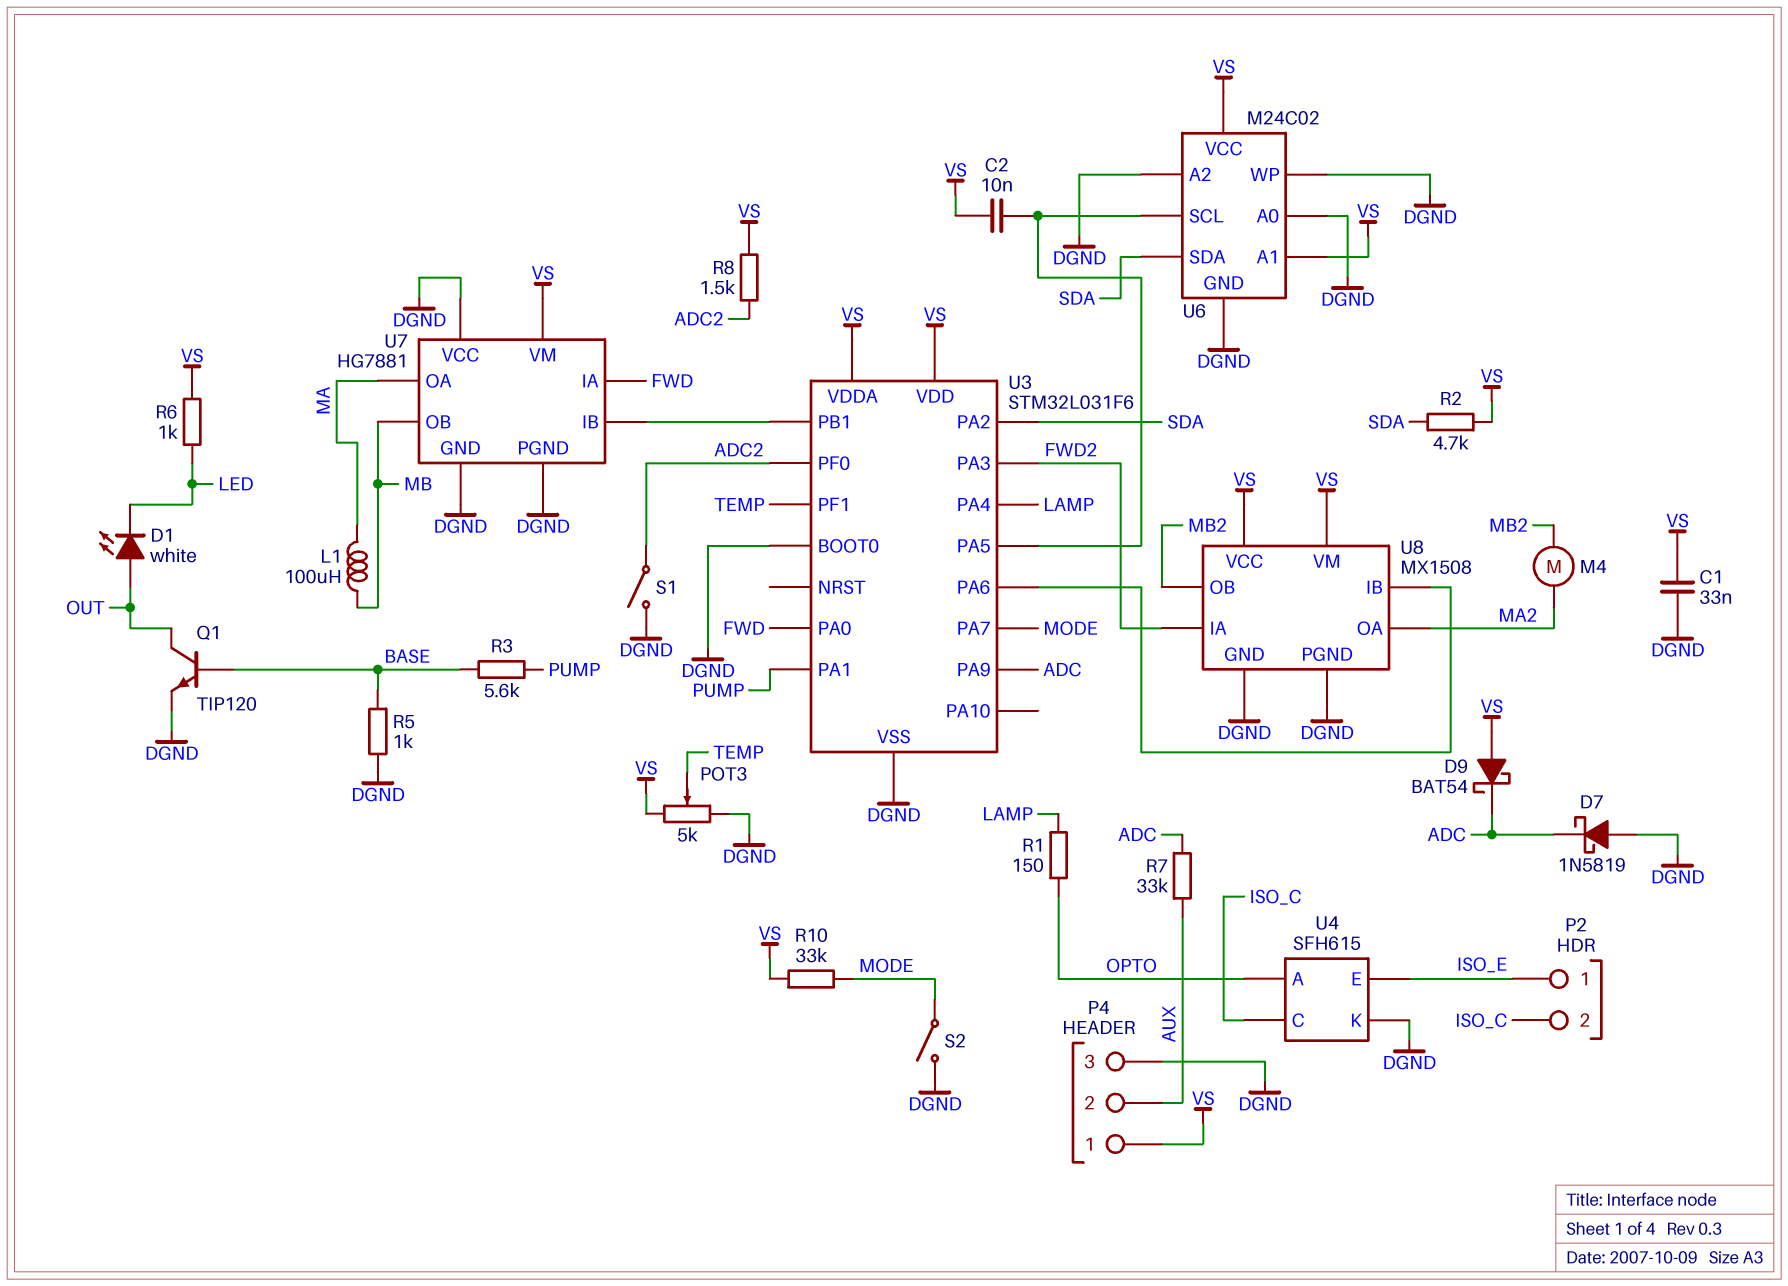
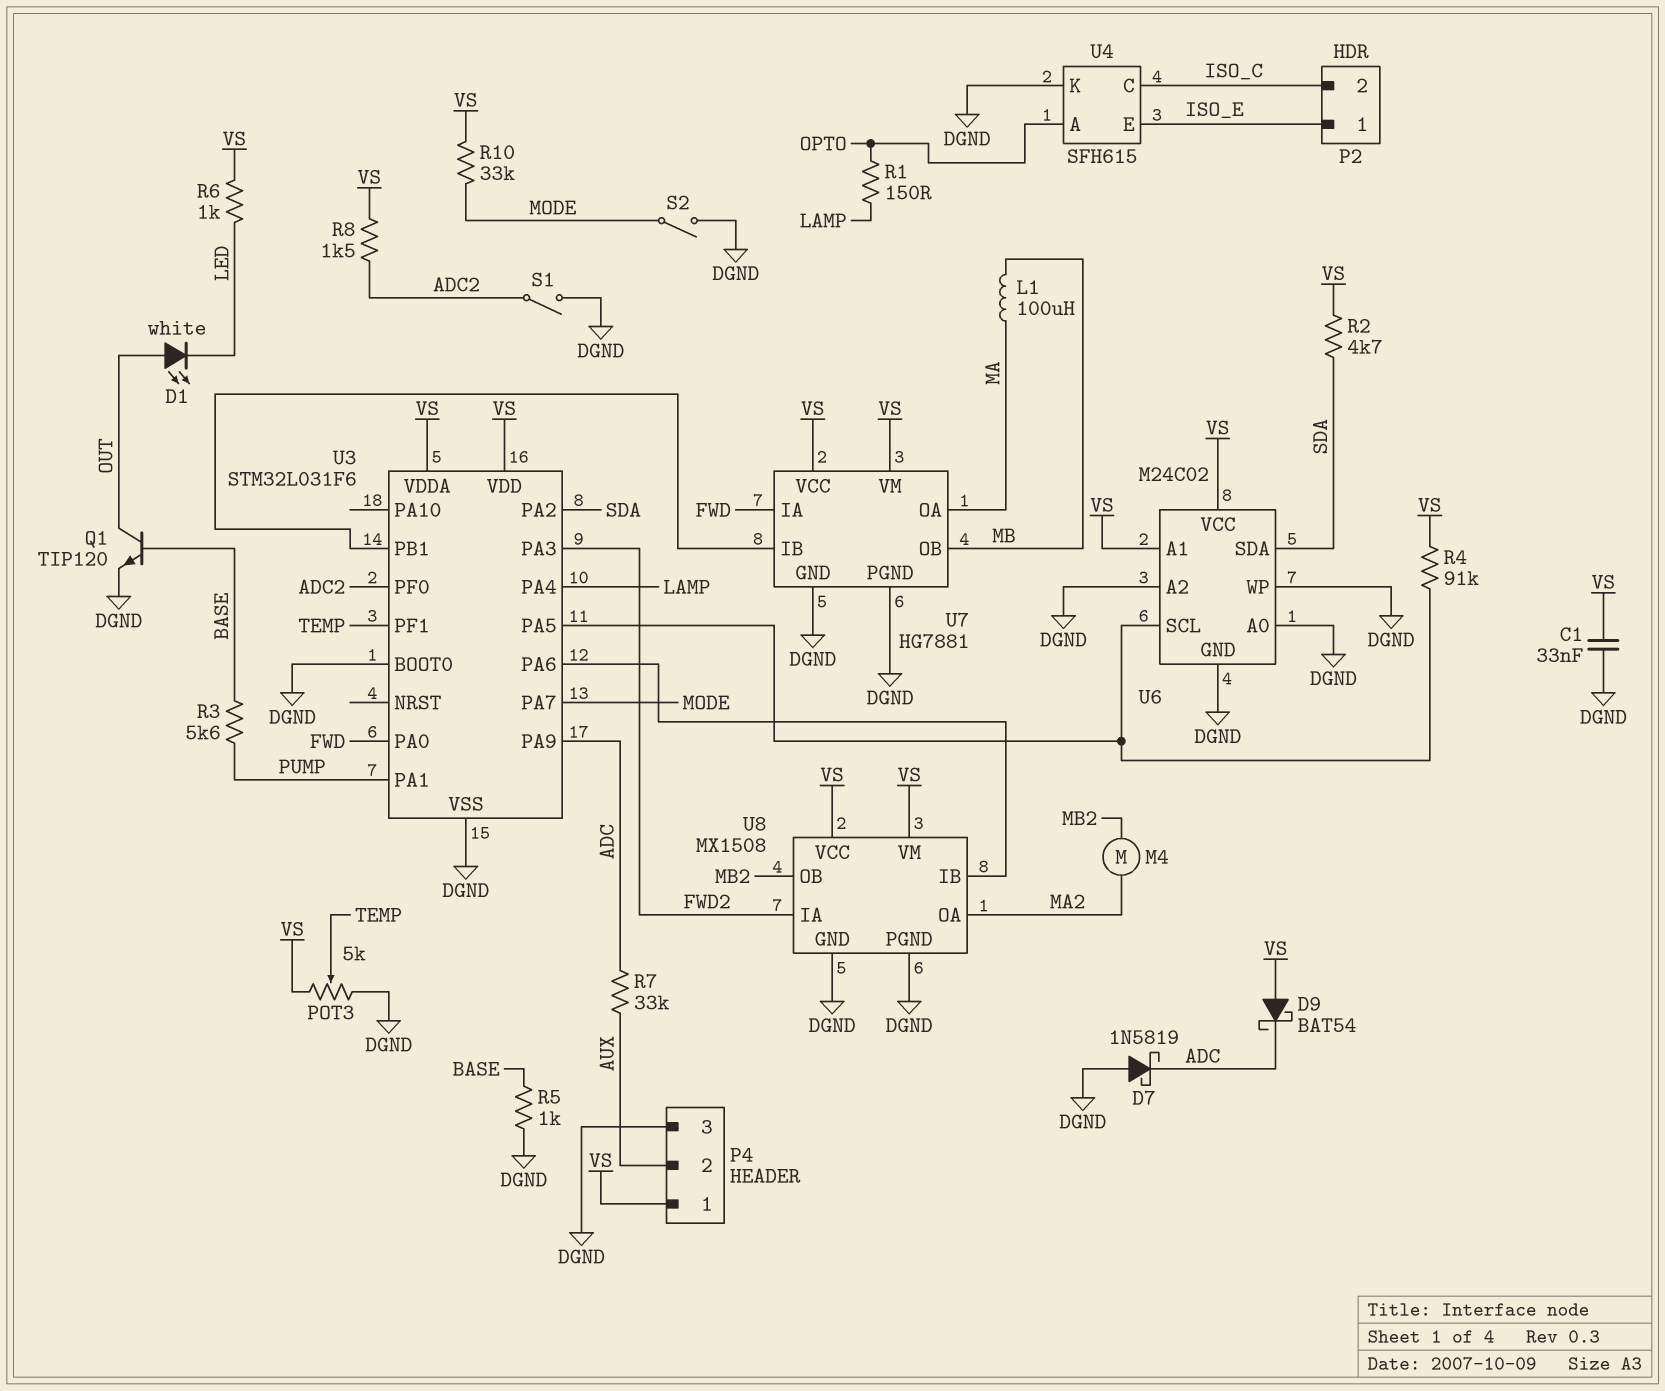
C2: 10nF (U3/PA5, VS) -> none
R4: none -> 91k (U3/PA5, VS)
U7 pin VCC: DGND -> VS

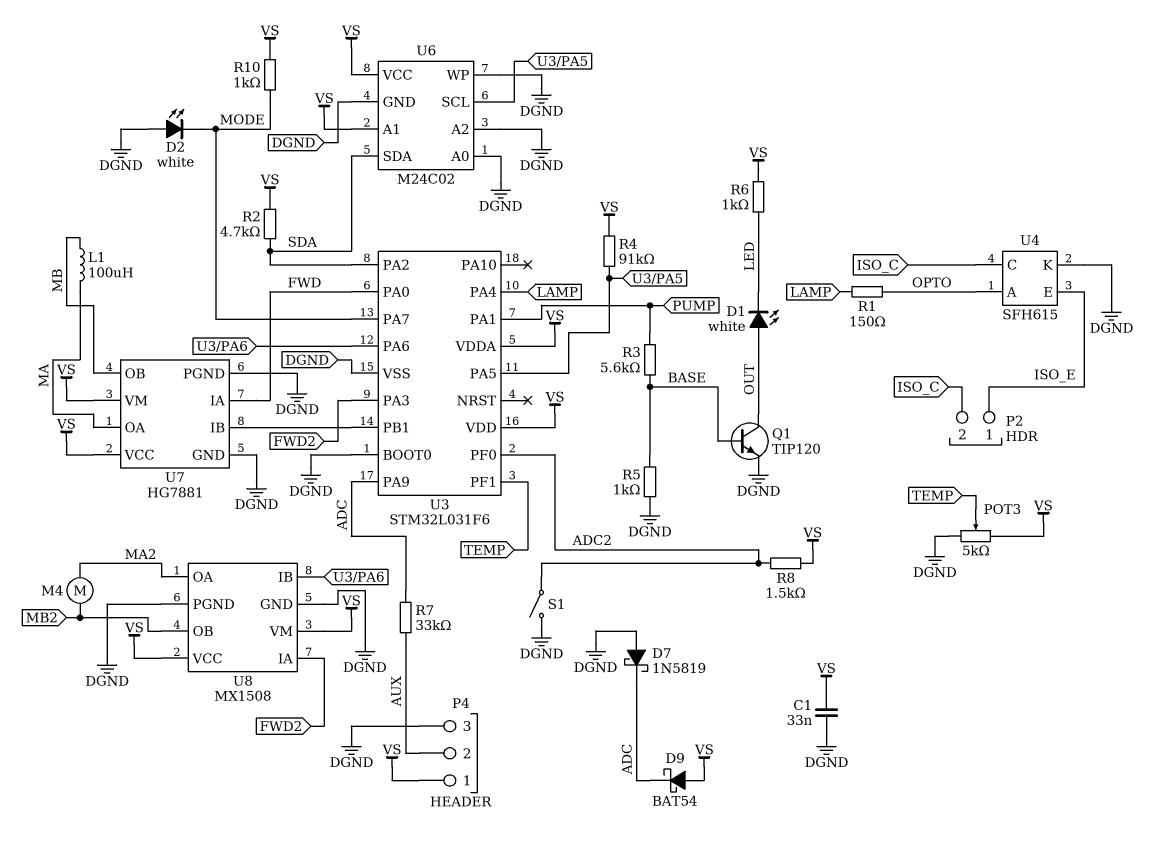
D2: none -> LED white (A DGND, K MODE)
R10: 33k (MODE, VS) -> 1k (MODE, VS)
S2: switch (DGND, MODE) -> none

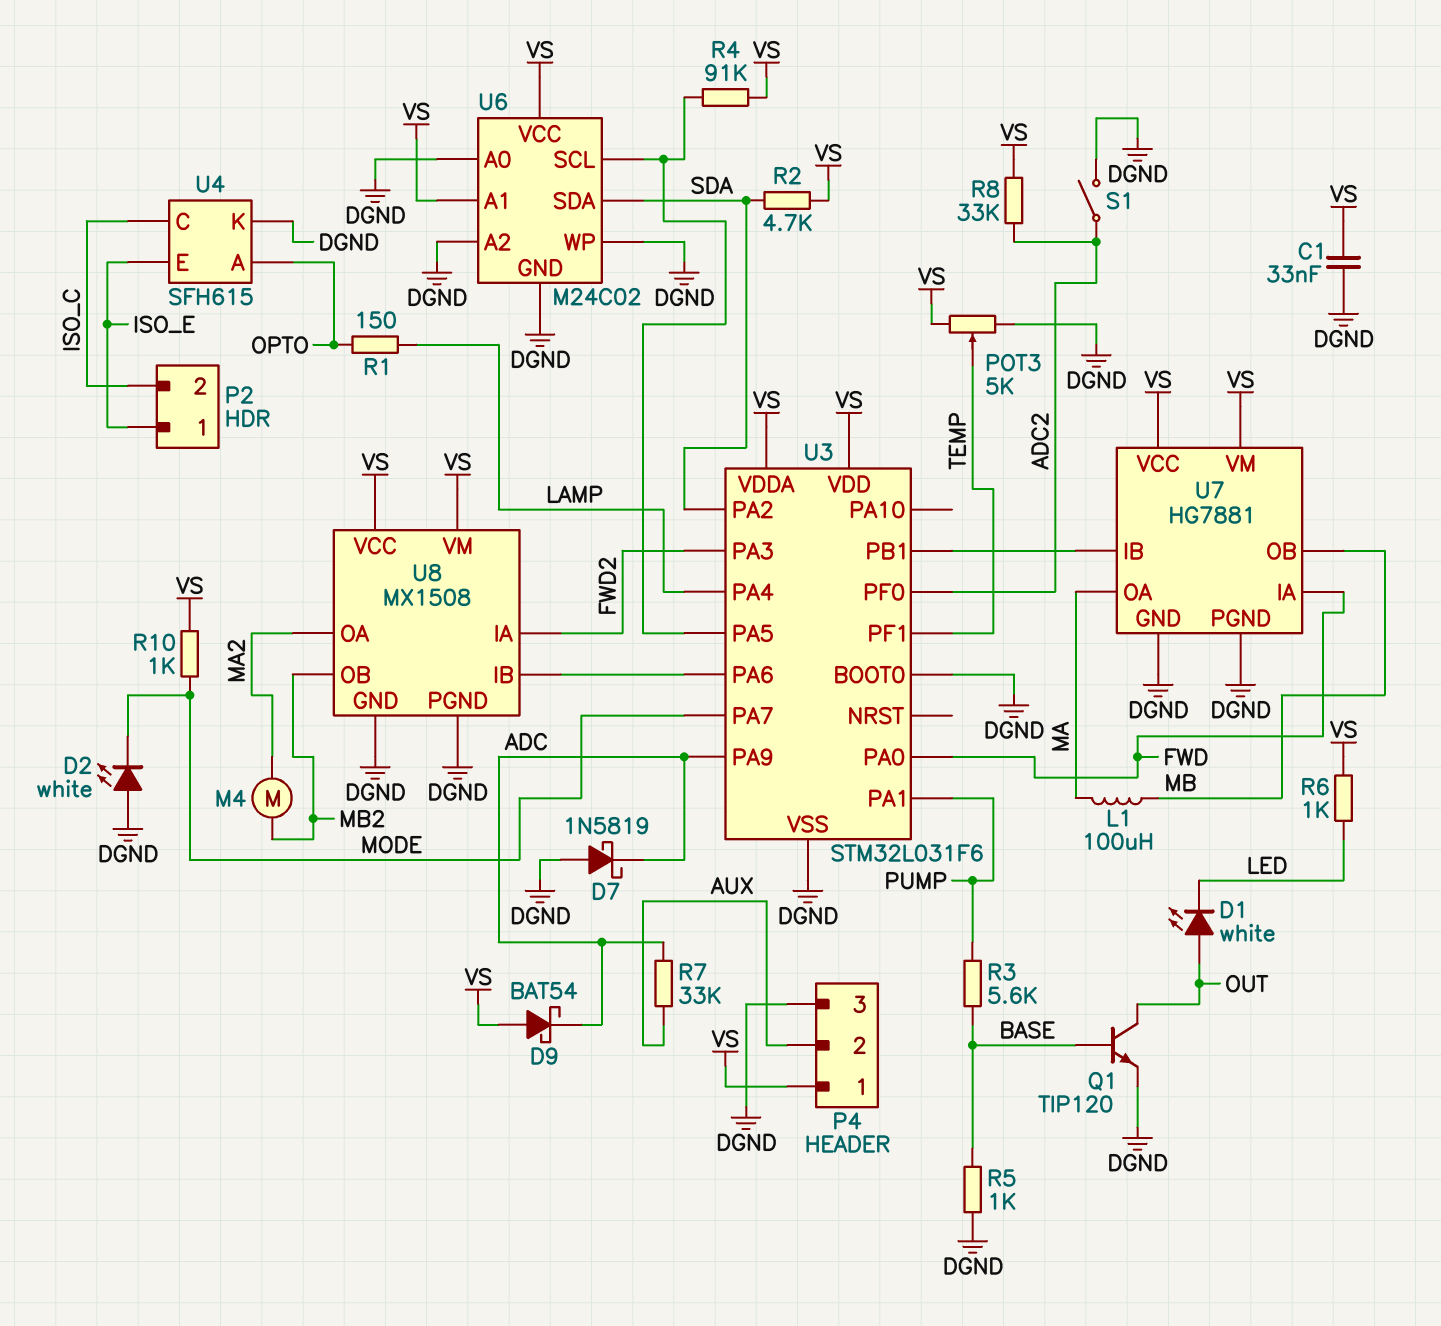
R8: 1.5k (ADC2, VS) -> 33k (ADC2, VS)

